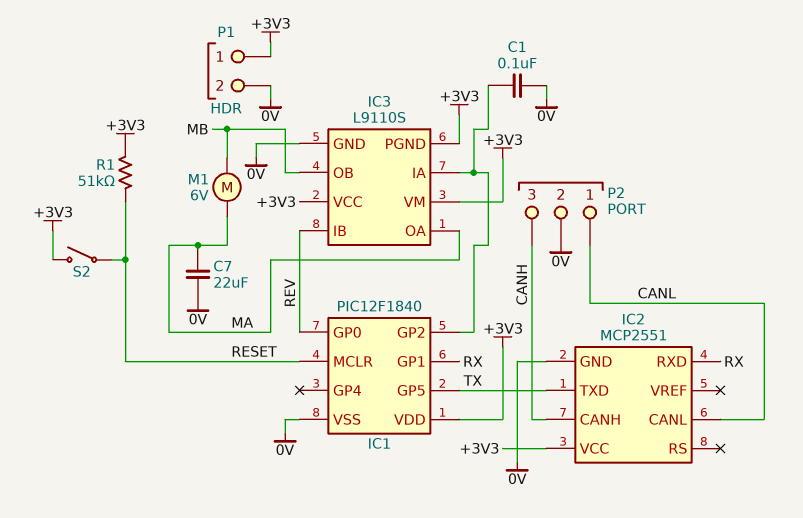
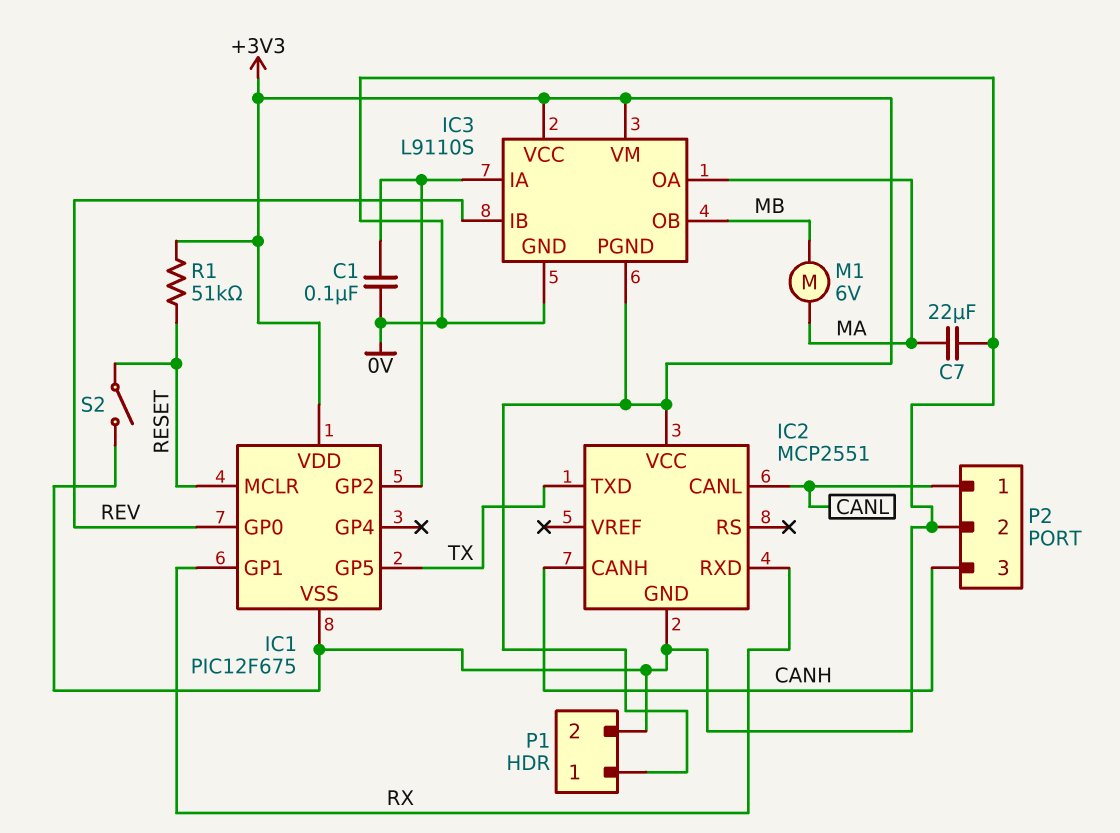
IC1: PIC12F1840 -> PIC12F675
S2: switch (+3V3, RESET) -> switch (0V, RESET)

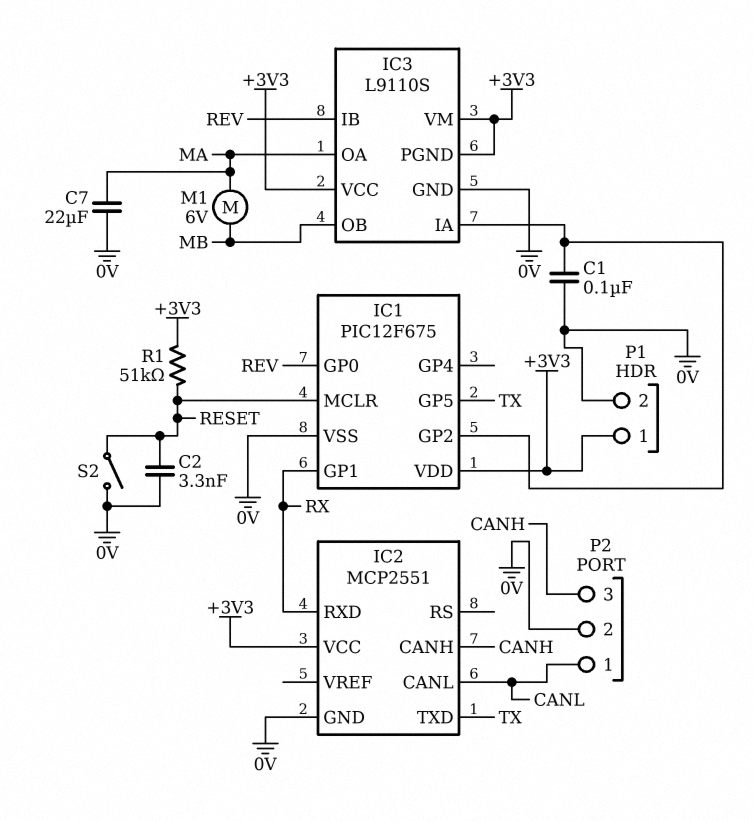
C2: none -> 3.3nF (0V, RESET)

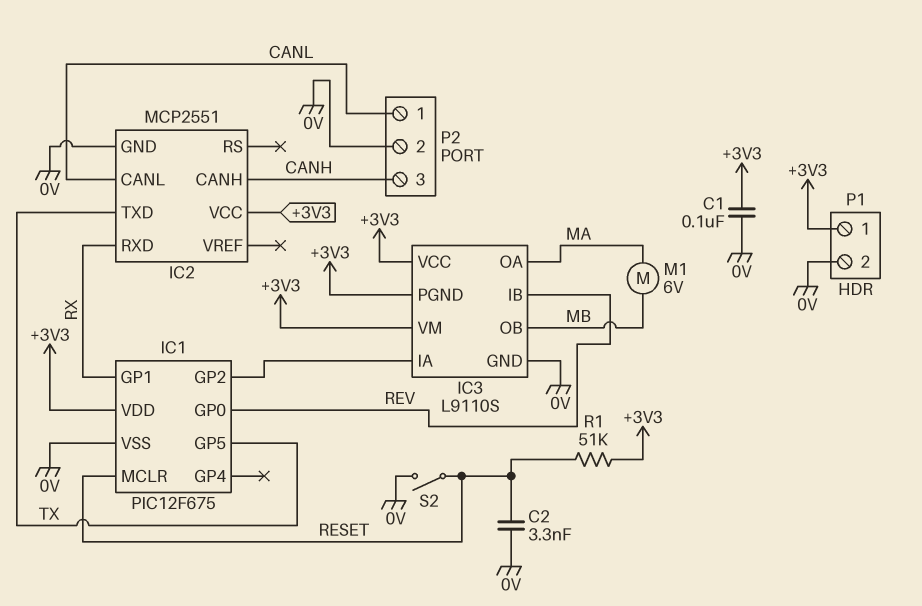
C1: 100nF (0V, IC1/GP2) -> 100nF (+3V3, 0V)
C7: 22uF (0V, MA) -> none

